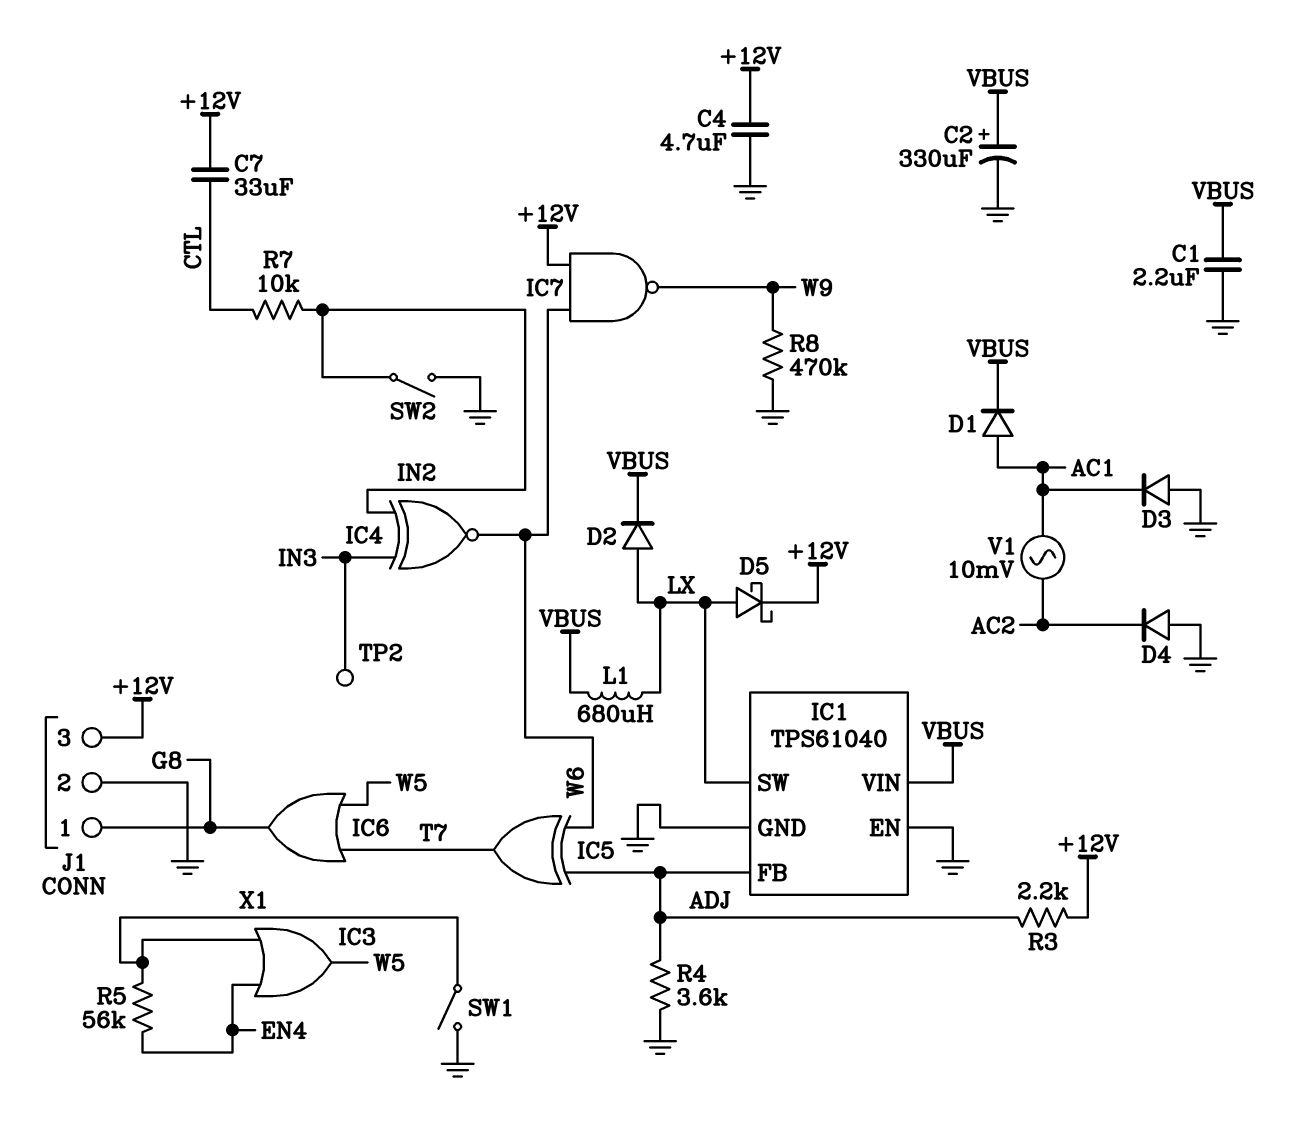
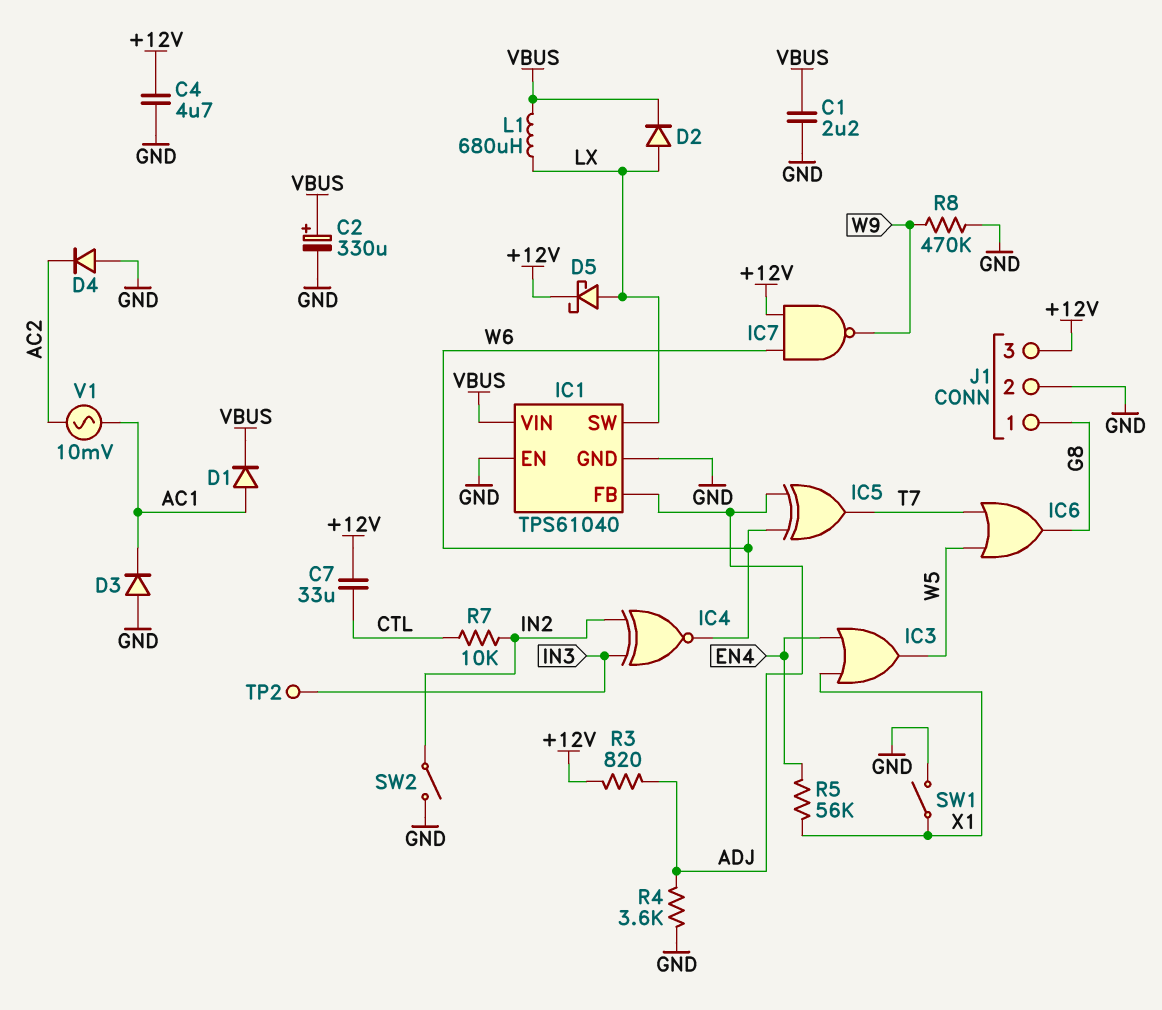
R3: 2.2k (+12V, ADJ) -> 820 (+12V, ADJ)

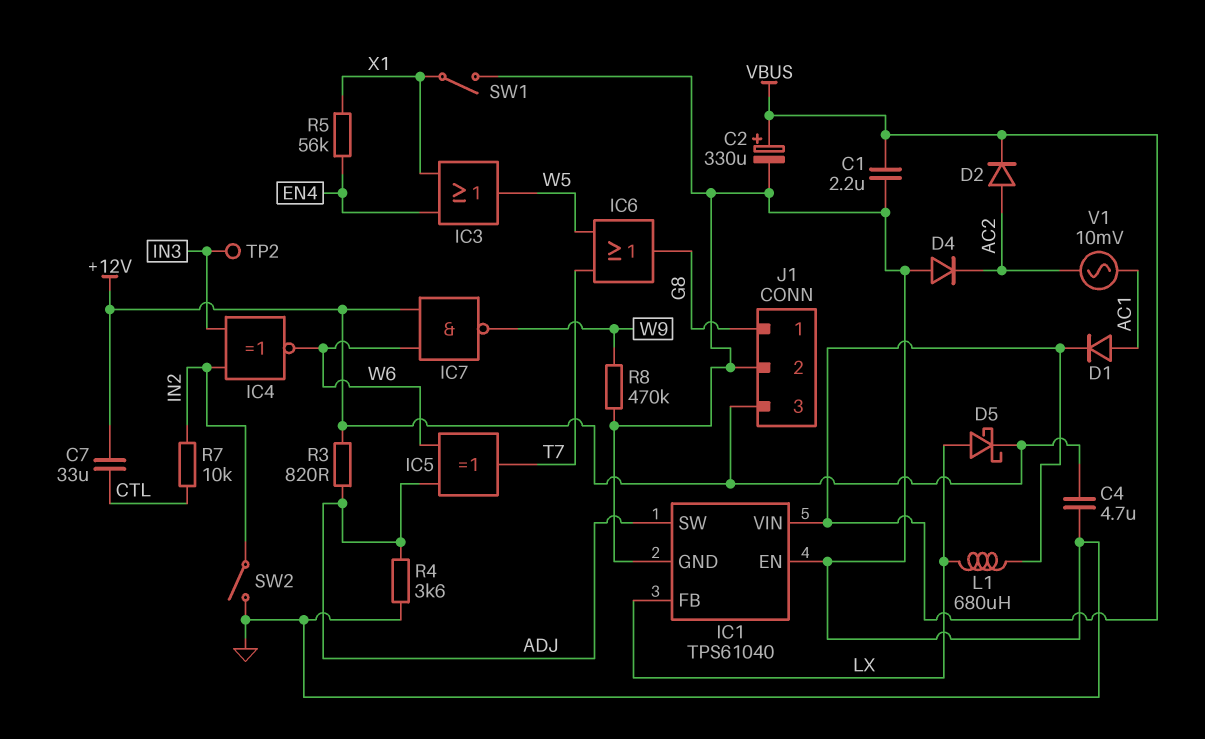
D2: diode (A LX, K VBUS) -> diode (A AC2, K VBUS)
D3: diode (A GND, K AC1) -> none
IC1 pin FB: ADJ -> LX
IC1 pin SW: LX -> ADJ

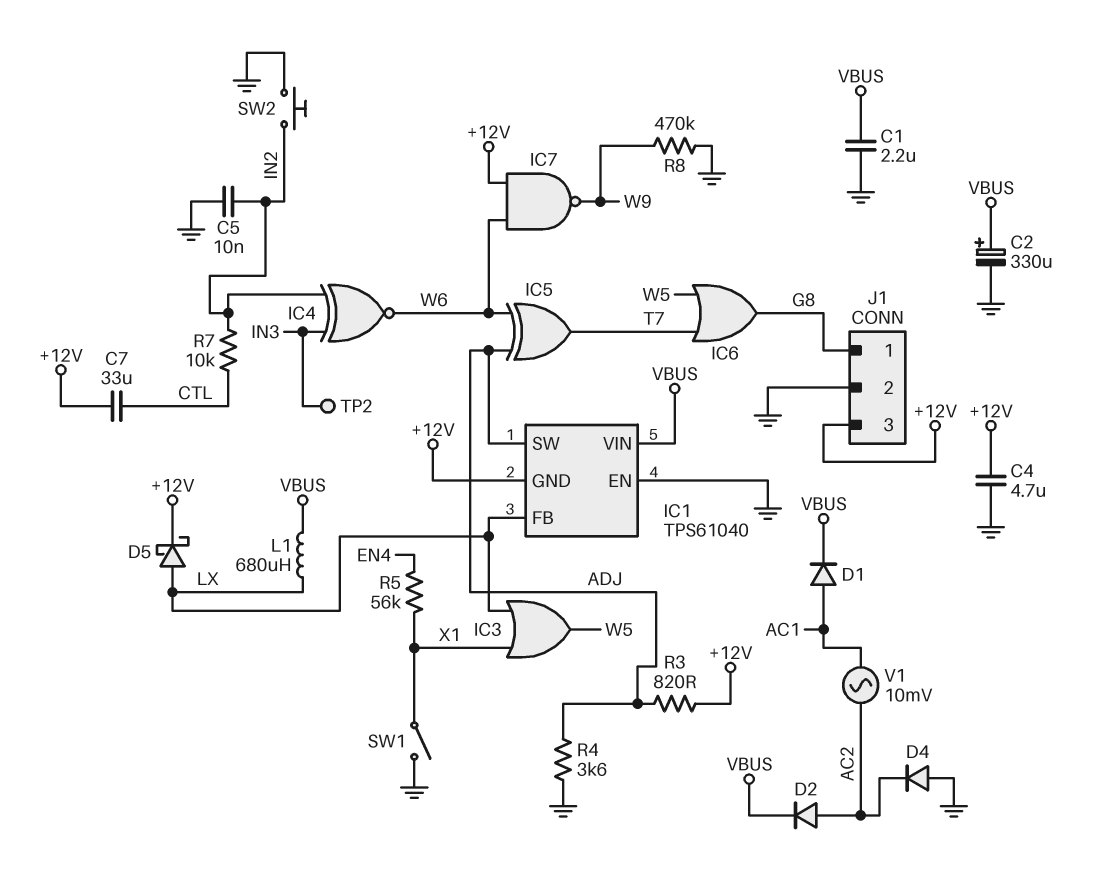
C5: none -> 10nF (GND, IN2)
IC1 pin GND: GND -> +12V
IC3: OR (in EN4, in X1, out W5) -> OR (in LX, in X1, out W5)
SW2: switch (GND, IN2) -> button (GND, IN2)

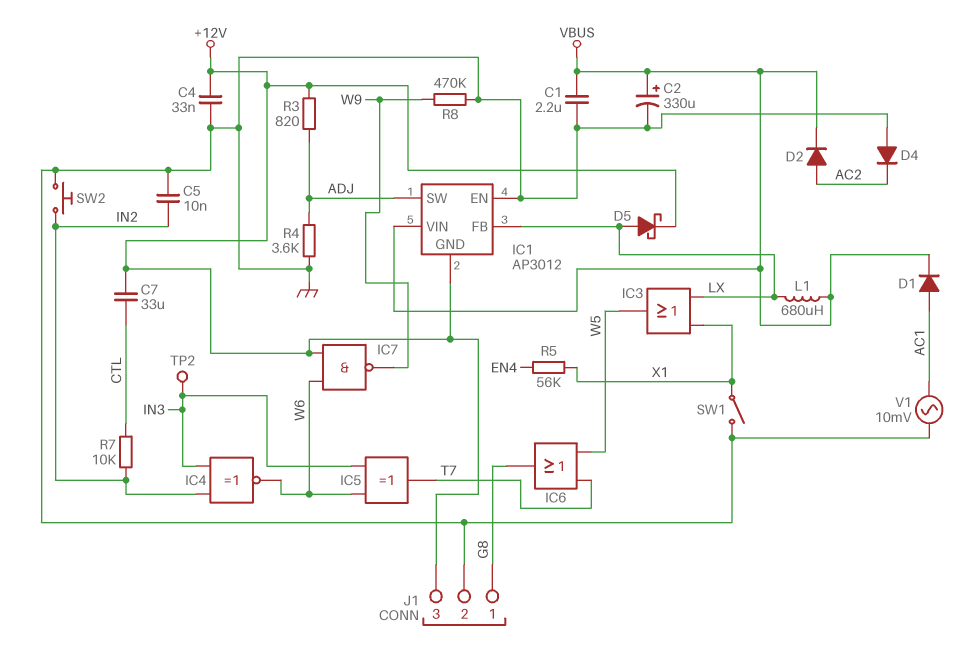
C4: 4.7uF (+12V, GND) -> 33nF (+12V, GND)
IC1: TPS61040 -> AP3012
IC5: XOR (in ADJ, in W6, out T7) -> XOR (in IN3, in W6, out T7)
V1: AC 10mV (AC1, AC2) -> AC 10mV (AC1, GND)

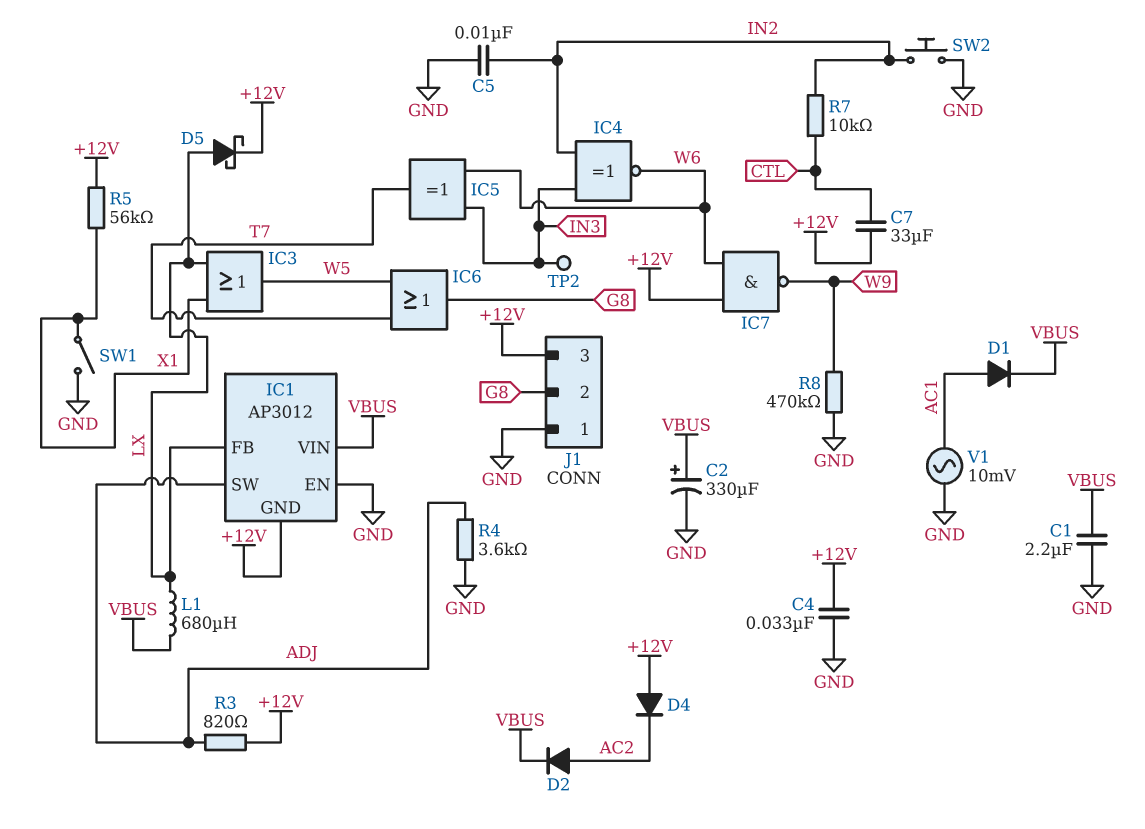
D4: diode (A GND, K AC2) -> diode (A +12V, K AC2)
J1 pin 1: G8 -> GND
J1 pin 2: GND -> G8
R5: 56k (EN4, X1) -> 56k (+12V, X1)

